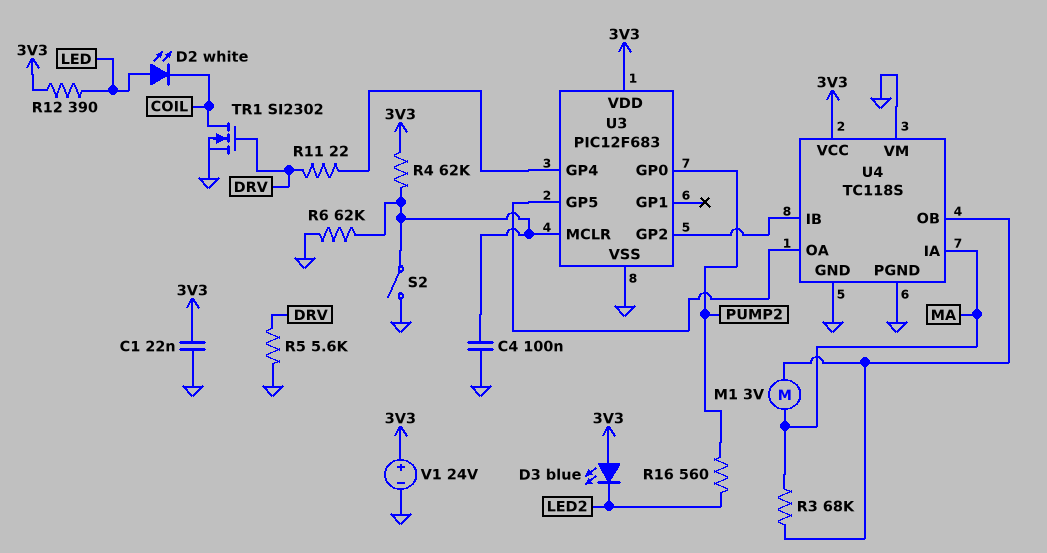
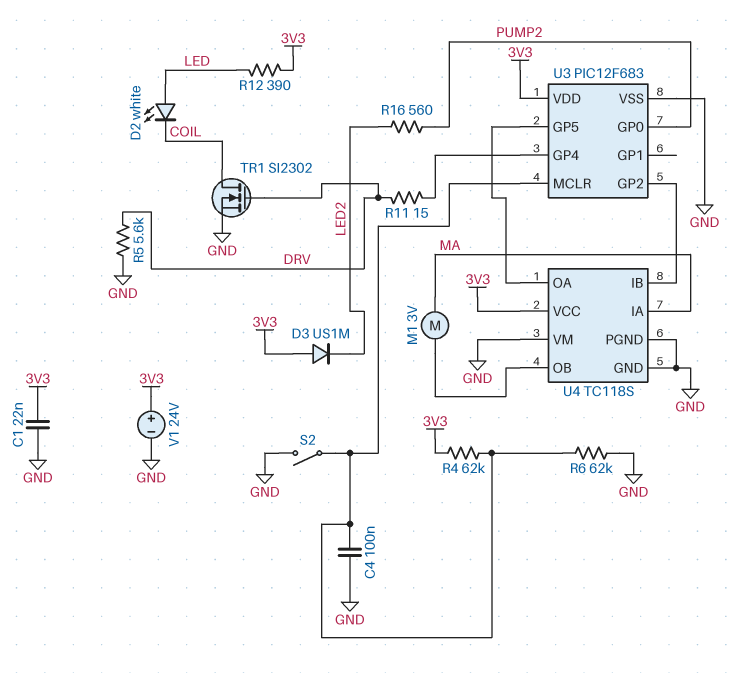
D3: LED blue (A 3V3, K LED2) -> diode US1M (A 3V3, K LED2)
R3: 68k (MA, U4/OB) -> none
R11: 22 (DRV, U3/GP4) -> 15 (DRV, U3/GP4)

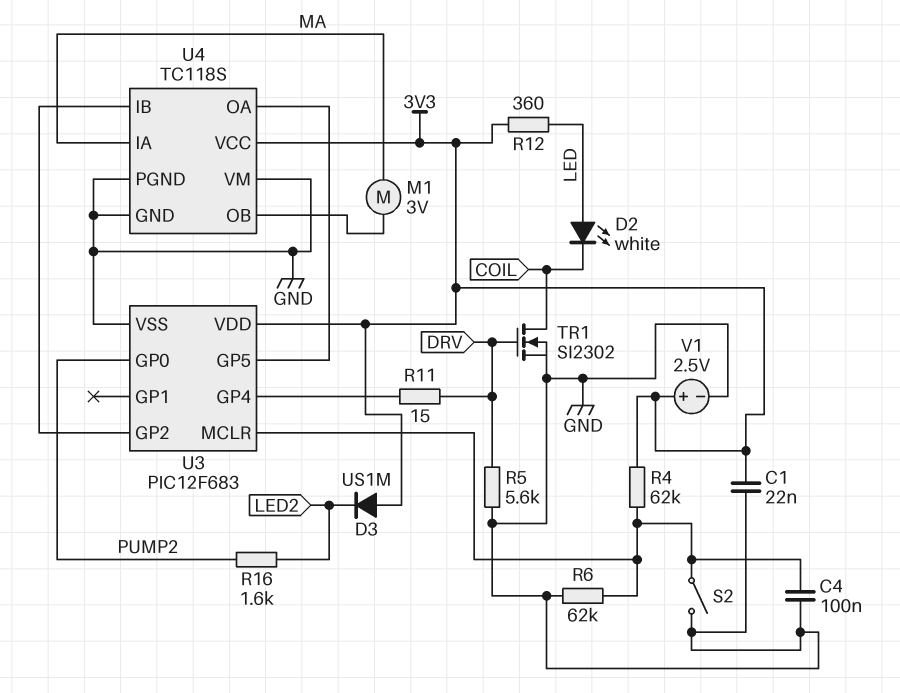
R12: 390 (3V3, LED) -> 360 (3V3, LED)
R16: 560 (LED2, PUMP2) -> 1.6k (LED2, PUMP2)
V1: 24V (plus 3V3, minus GND) -> 2.5V (plus 3V3, minus GND)

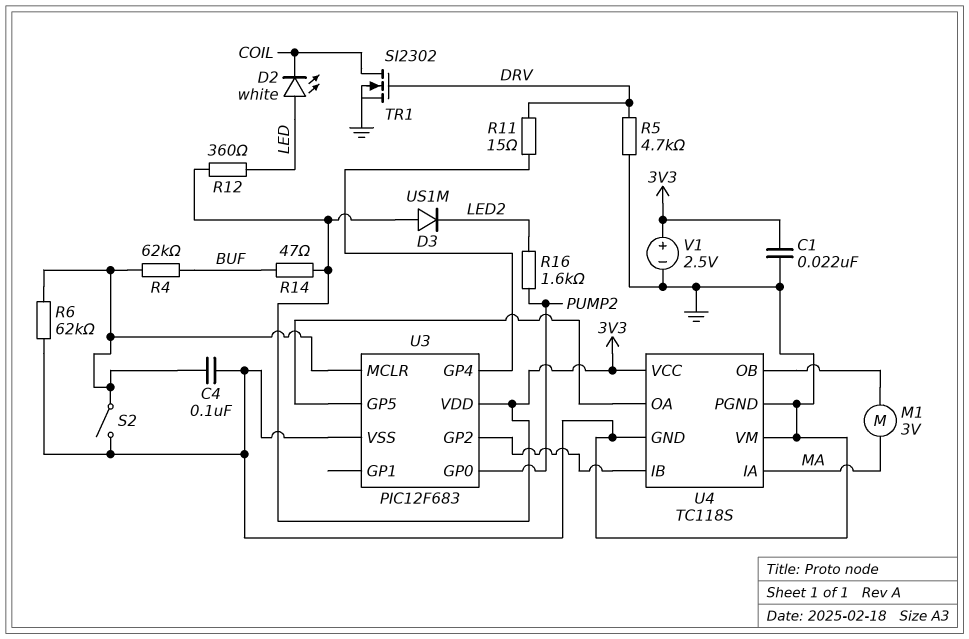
R4: 62k (3V3, U3/MCLR) -> 62k (BUF, U3/MCLR)
R5: 5.6k (DRV, GND) -> 4.7k (DRV, GND)
R14: none -> 47 (3V3, BUF)

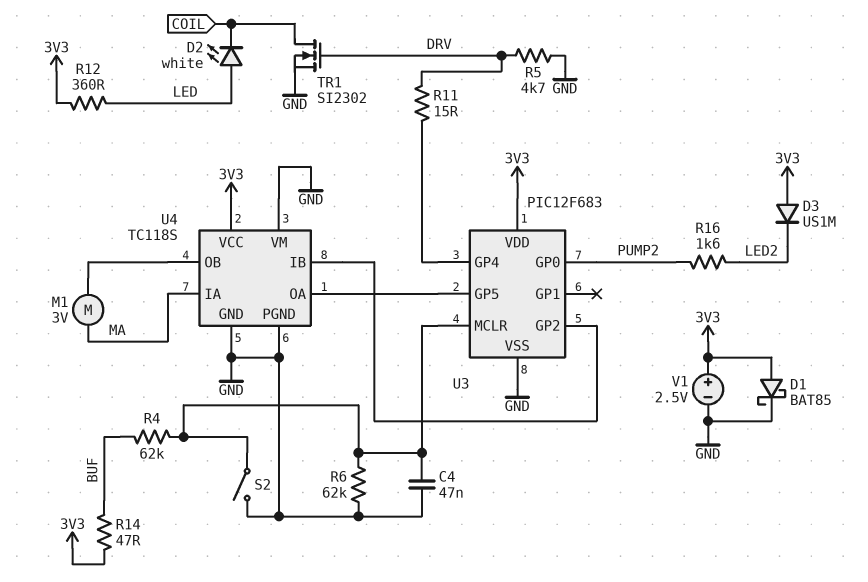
C1: 22nF (3V3, GND) -> none
C4: 100nF (GND, U3/MCLR) -> 47nF (GND, U3/MCLR)
D1: none -> schottky BAT85 (A 3V3, K GND)

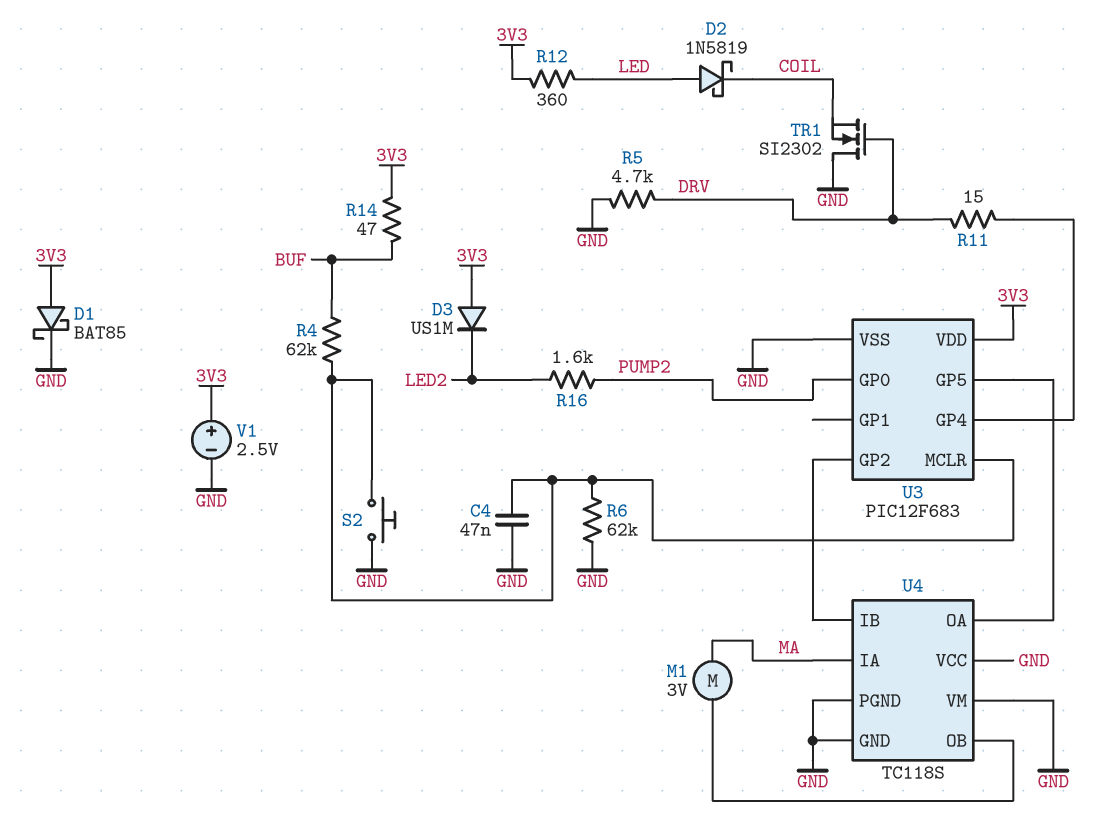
D2: LED white (A LED, K COIL) -> schottky 1N5819 (A LED, K COIL)
S2: switch (GND, U3/MCLR) -> button (GND, U3/MCLR)
TR1: NMOS SI2302 (G DRV, D COIL, S GND) -> NMOS SI2302 (G DRV, D GND, S COIL)
U4 pin VCC: 3V3 -> GND

